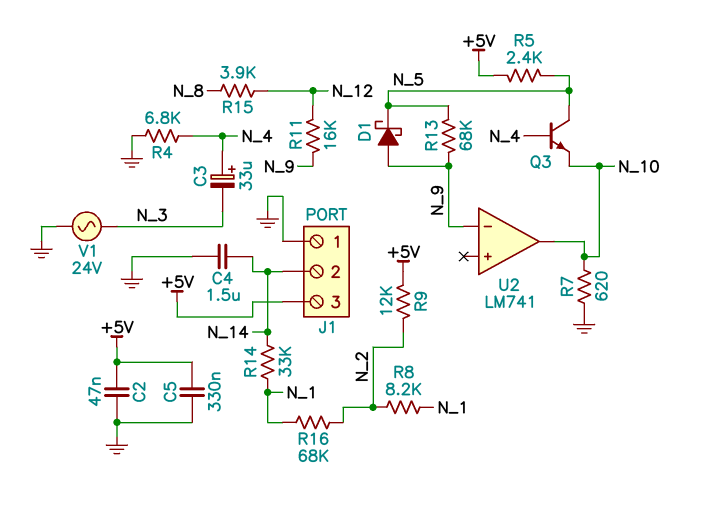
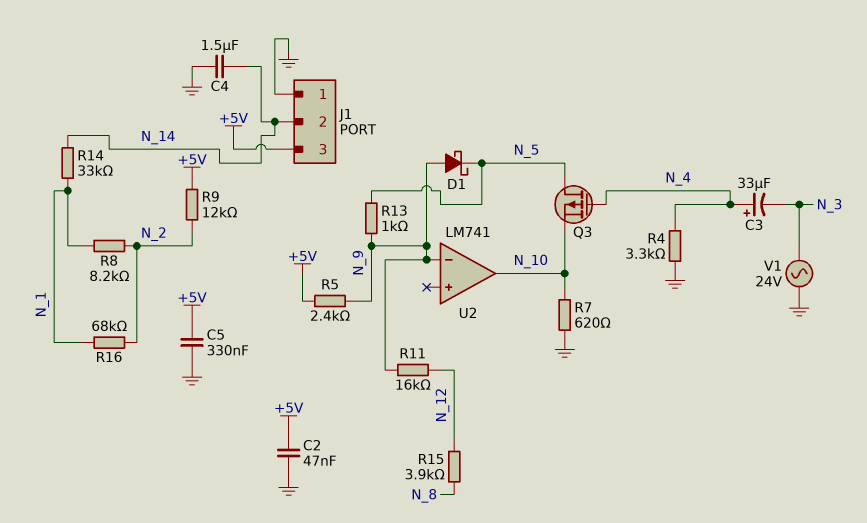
Q3: NPN (B N_4, C N_5, E N_10) -> PMOS (G N_4, D N_5, S N_10)
R4: 6.8k (GND, N_4) -> 3.3k (GND, N_4)
R5: 2.4k (+5V, N_5) -> 2.4k (+5V, N_9)
R13: 68k (N_5, N_9) -> 1k (N_5, N_9)

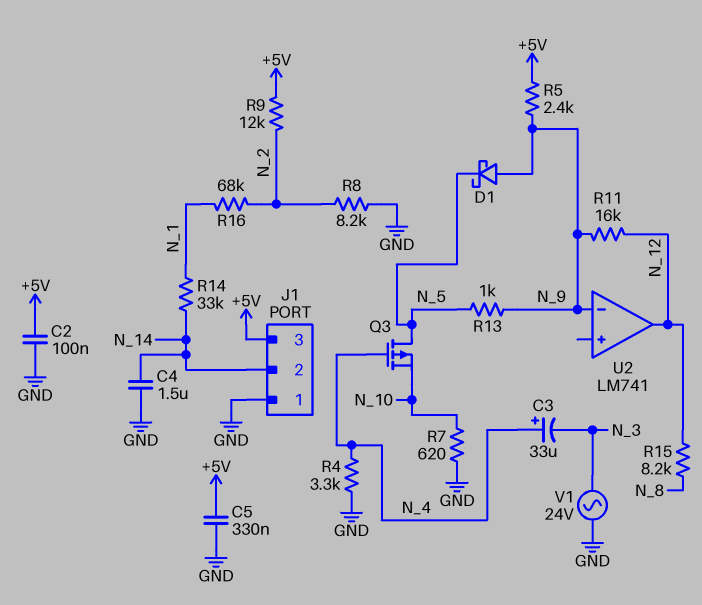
C2: 47nF (+5V, GND) -> 100nF (+5V, GND)
R8: 8.2k (N_1, N_2) -> 8.2k (GND, N_2)
R15: 3.9k (N_8, N_12) -> 8.2k (N_8, N_12)
U2 pin out: N_10 -> N_12

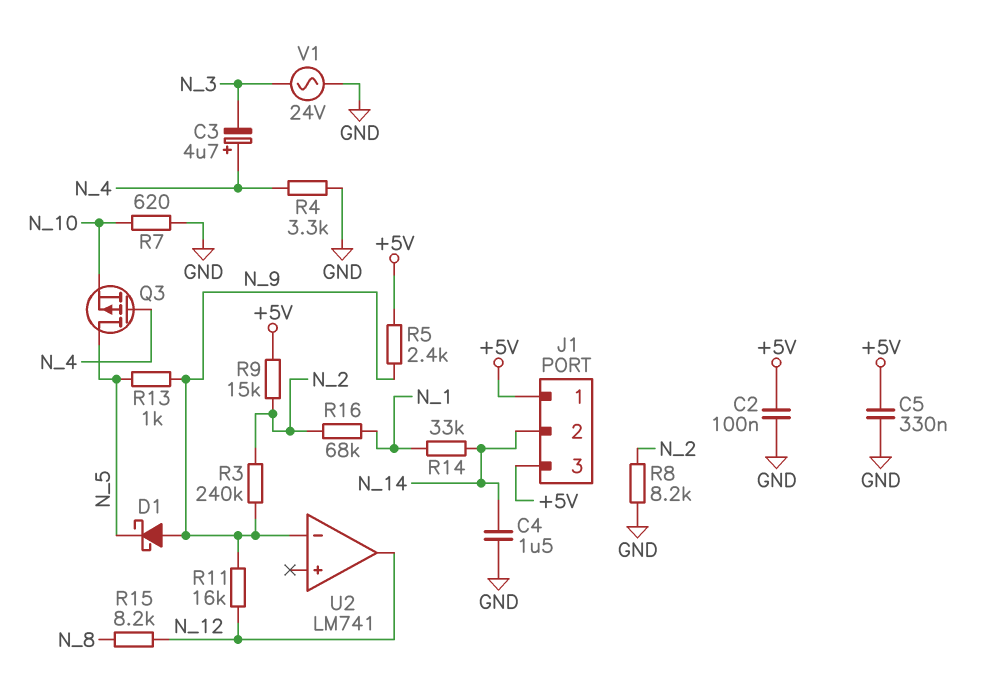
C3: 33uF (plus N_4, minus N_3) -> 4.7uF (plus N_4, minus N_3)
J1 pin 1: GND -> +5V
R3: none -> 240k (N_2, N_9)
R9: 12k (+5V, N_2) -> 15k (+5V, N_2)

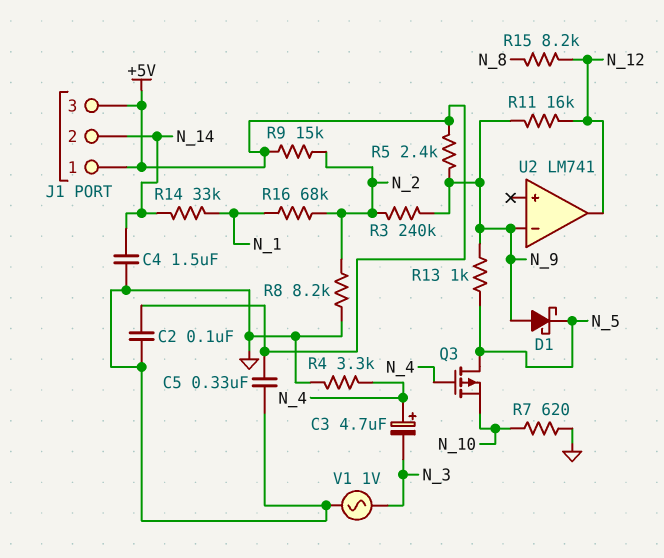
V1: AC 24V (GND, N_3) -> AC 1V (GND, N_3)

